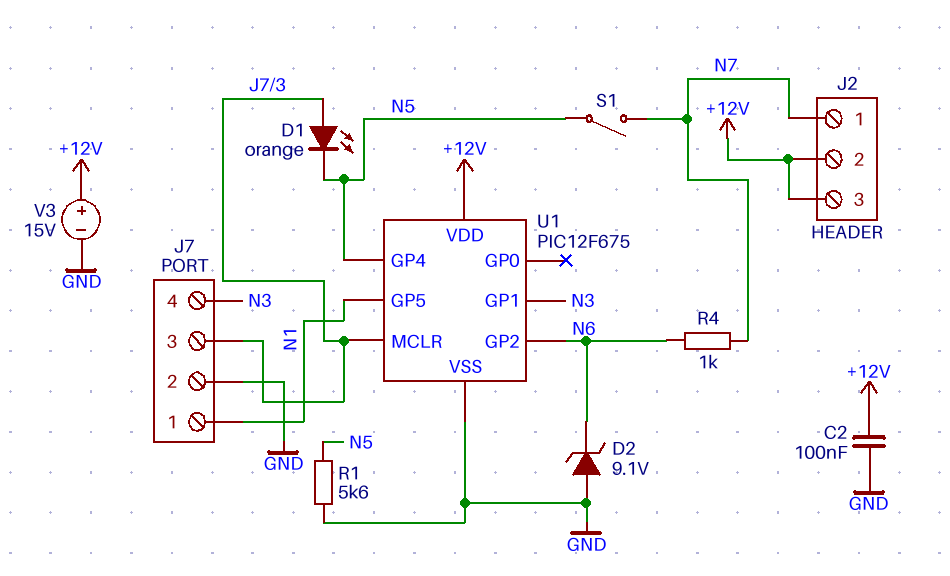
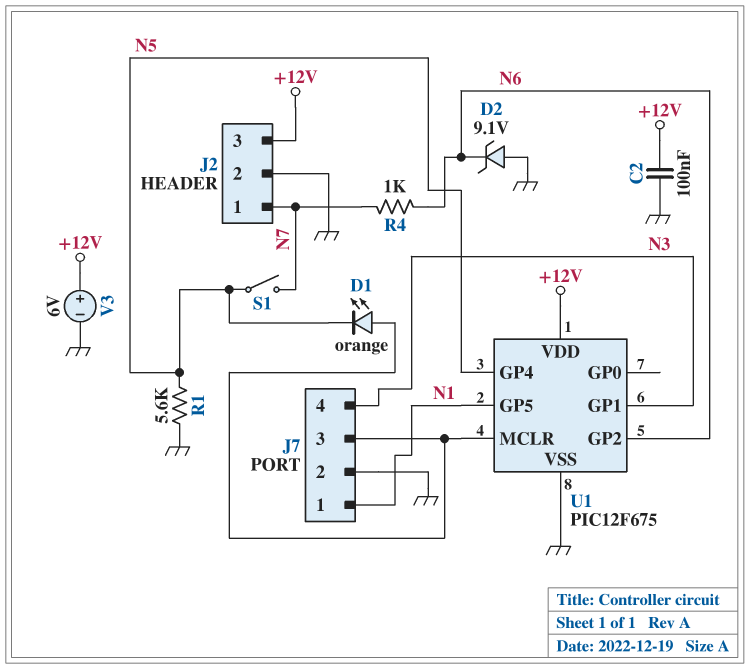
J2 pin 2: +12V -> GND
V3: 15V (plus +12V, minus GND) -> 6V (plus +12V, minus GND)

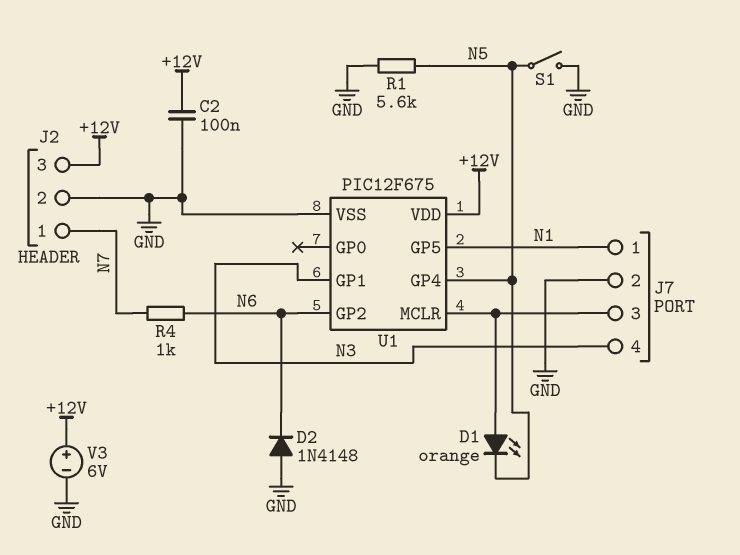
D2: zener 9.1V (A GND, K N6) -> diode 1N4148 (A GND, K N6)
S1: switch (N5, N7) -> switch (GND, N5)

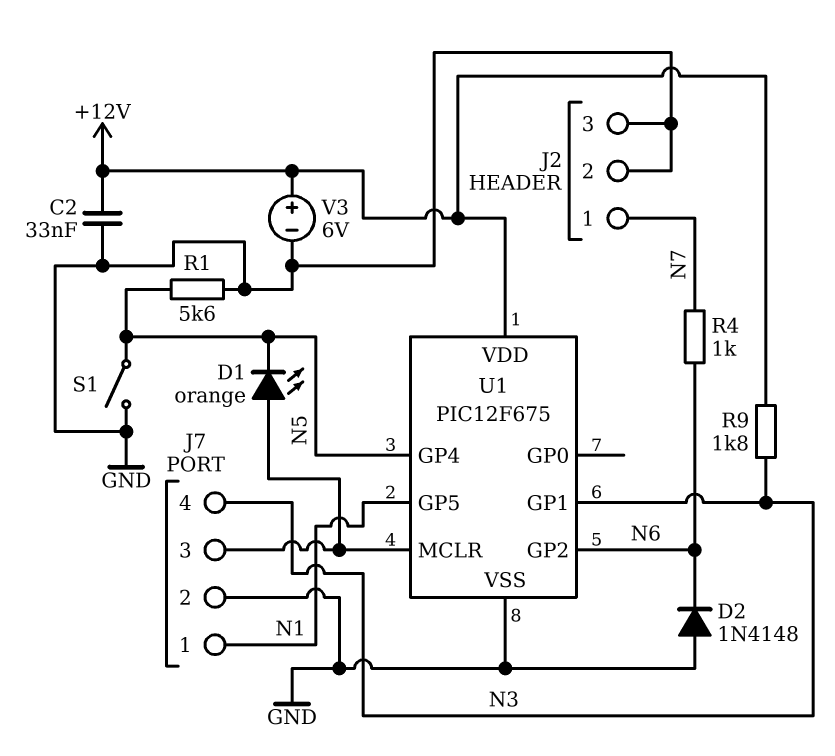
C2: 100nF (+12V, GND) -> 33nF (+12V, GND)
J2 pin 3: +12V -> GND
R9: none -> 1.8k (+12V, N3)

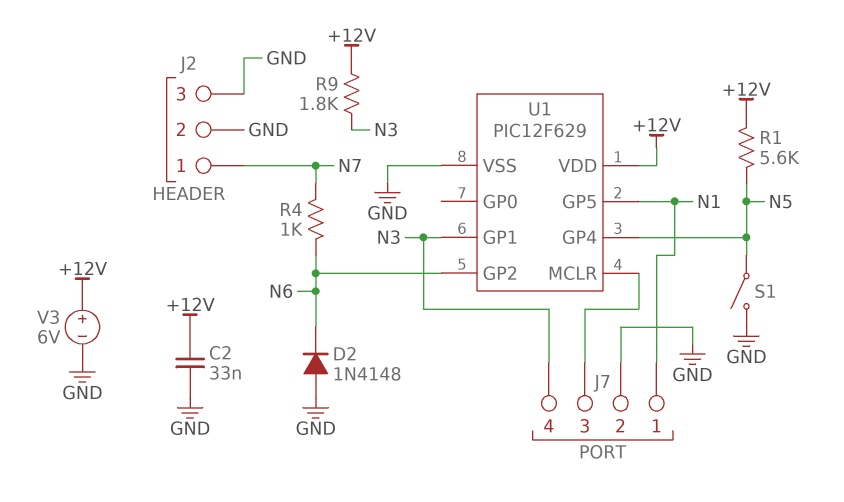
D1: LED orange (A J7/3, K N5) -> none
R1: 5.6k (GND, N5) -> 5.6k (+12V, N5)
U1: PIC12F675 -> PIC12F629

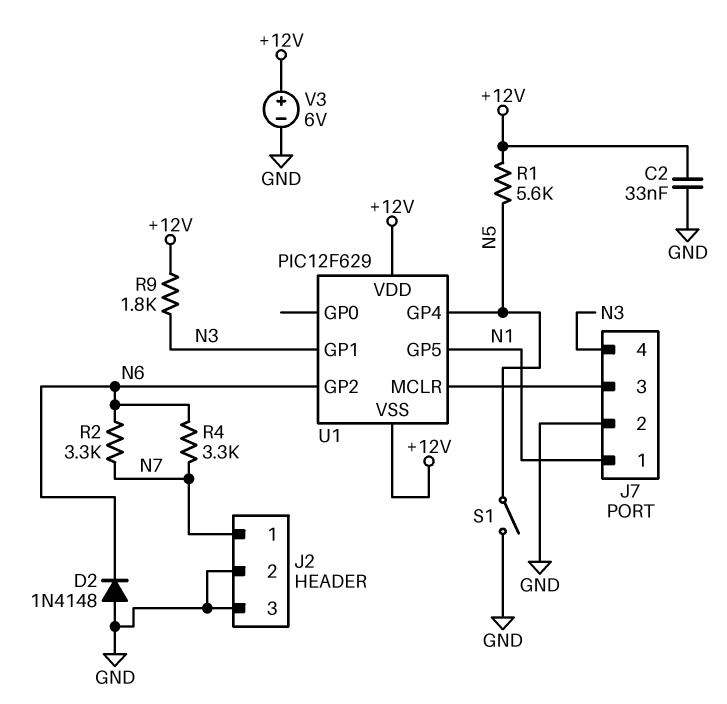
R2: none -> 3.3k (N6, N7)
R4: 1k (N6, N7) -> 3.3k (N6, N7)
U1 pin VSS: GND -> +12V

